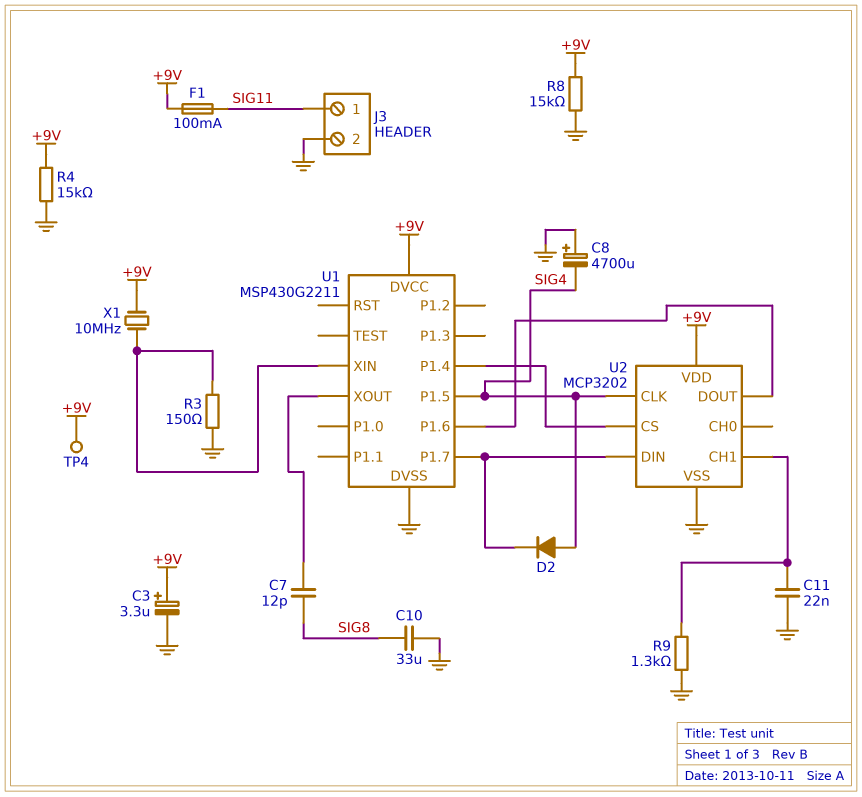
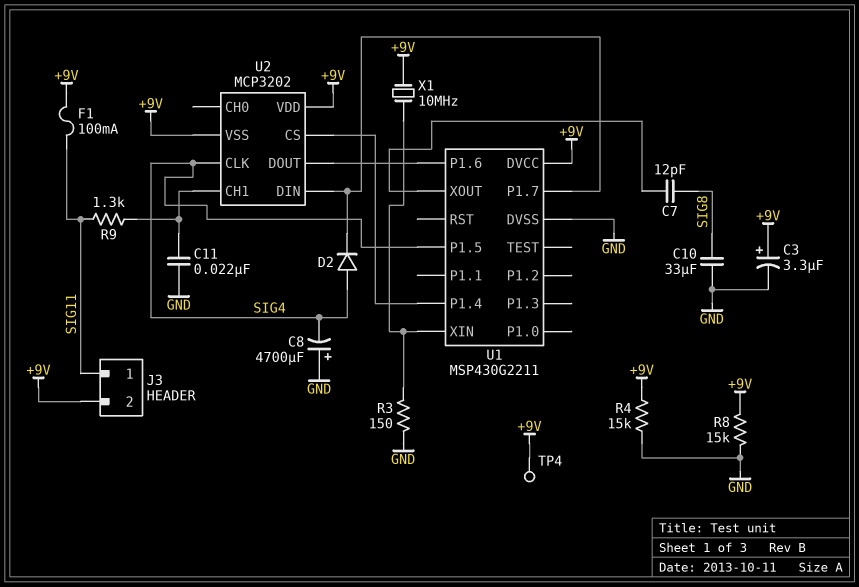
J3 pin 2: GND -> +9V
R9: 1.3k (GND, U2/CH1) -> 1.3k (SIG11, U2/CH1)
U2 pin VSS: GND -> +9V

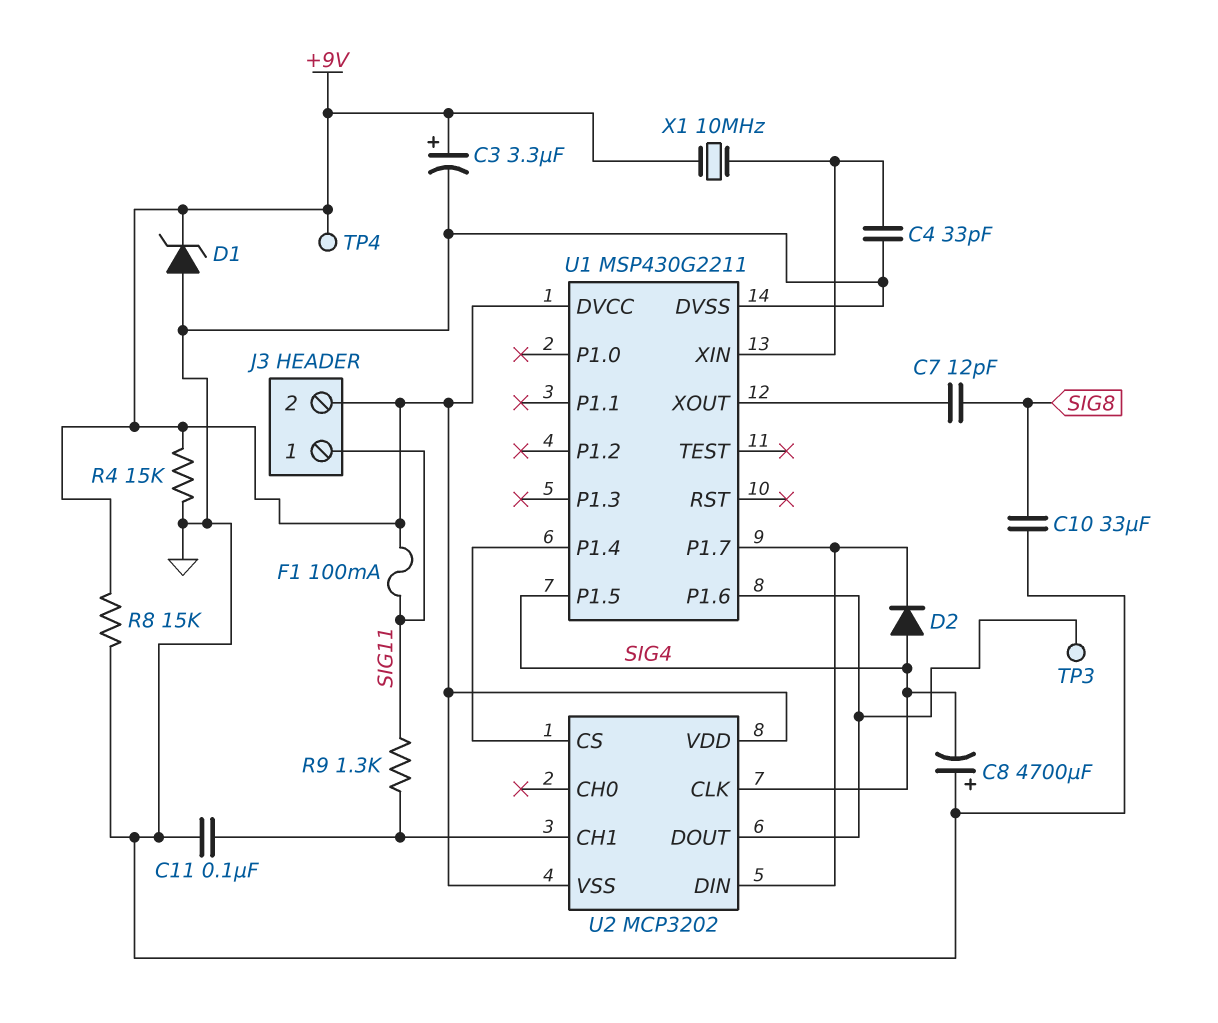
C4: none -> 33pF (GND, U1/XIN)
C11: 22nF (GND, U2/CH1) -> 100nF (GND, U2/CH1)
D1: none -> zener (A GND, K +9V)
R3: 150 (GND, U1/XIN) -> none
TP3: none -> test point (U1/P1.6)

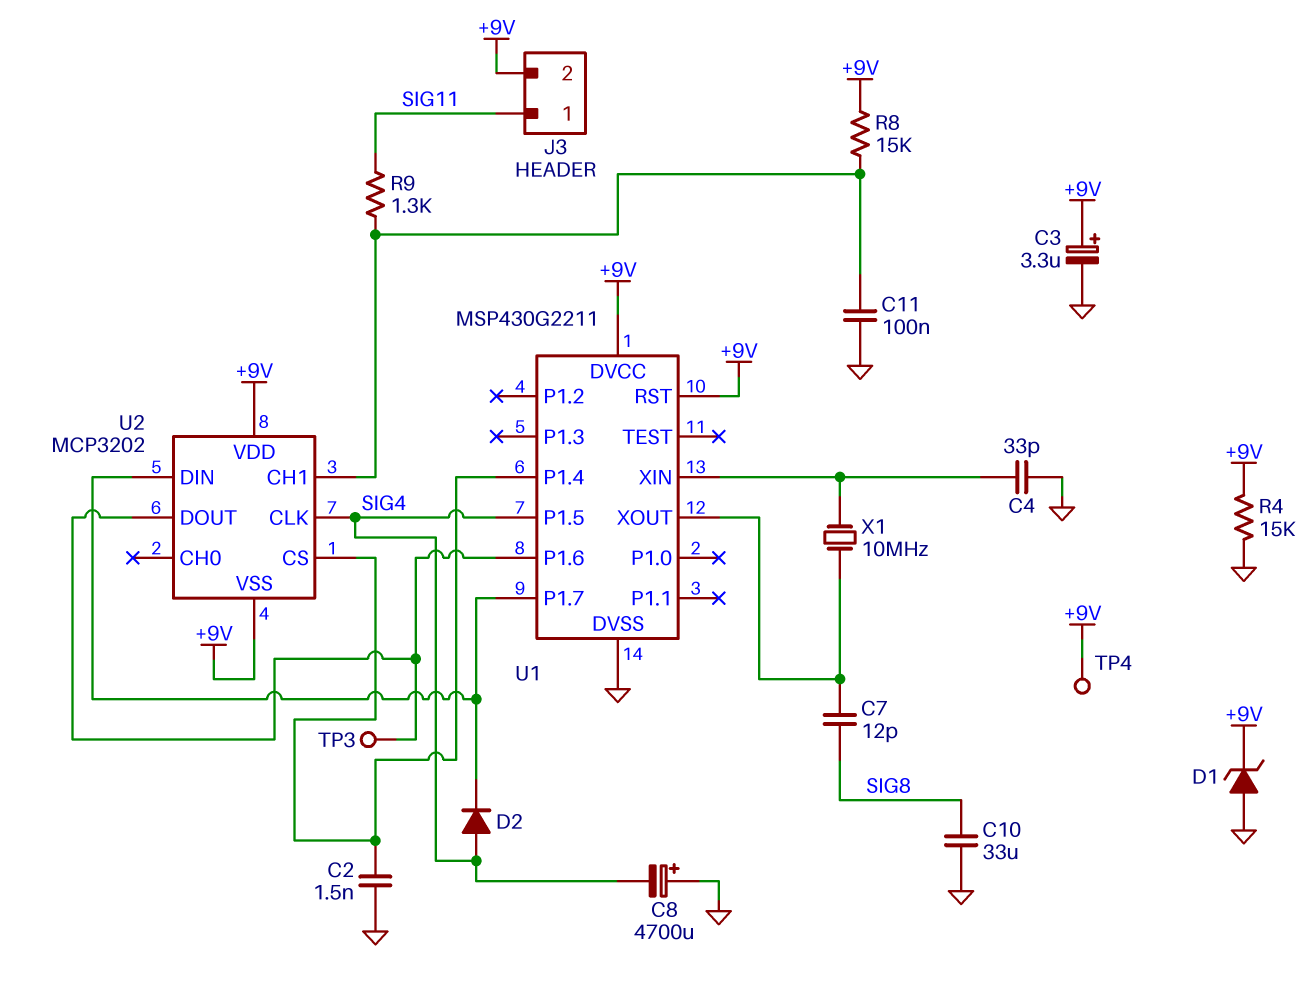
C2: none -> 1.5nF (GND, U1/P1.4)
F1: 100mA (+9V, SIG11) -> none
R8: 15k (+9V, GND) -> 15k (+9V, U2/CH1)
U1 pin RST: none -> +9V
X1: 10MHz (+9V, U1/XIN) -> 10MHz (U1/XIN, U1/XOUT)

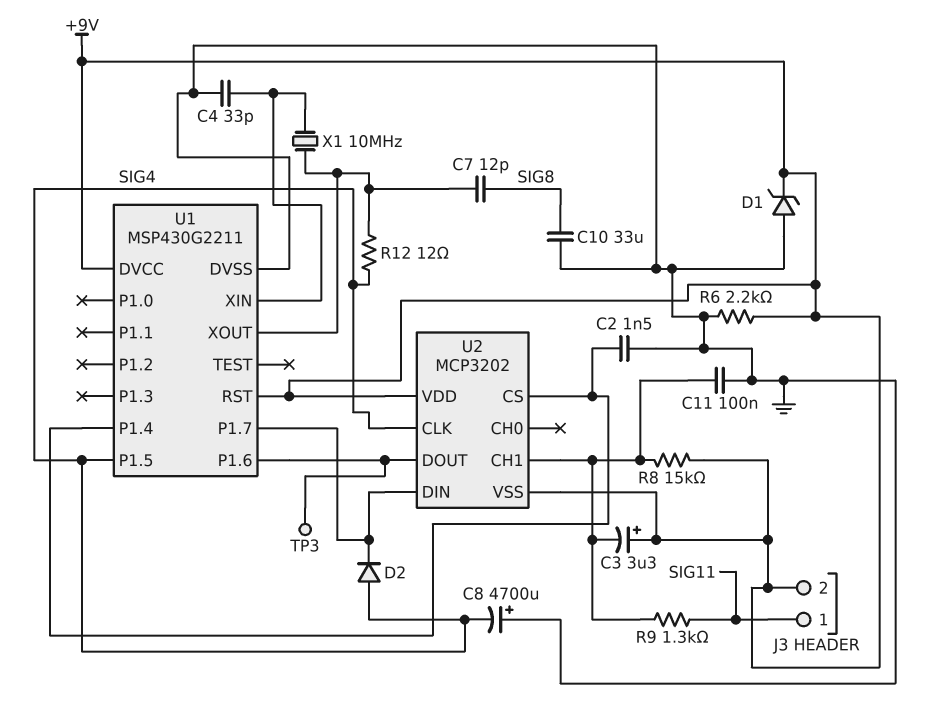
C3: 3.3uF (plus +9V, minus GND) -> 3.3uF (plus +9V, minus U2/CH1)
R4: 15k (+9V, GND) -> none
R6: none -> 2.2k (+9V, GND)
R12: none -> 12 (SIG4, U1/XOUT)
TP4: test point (+9V) -> none

